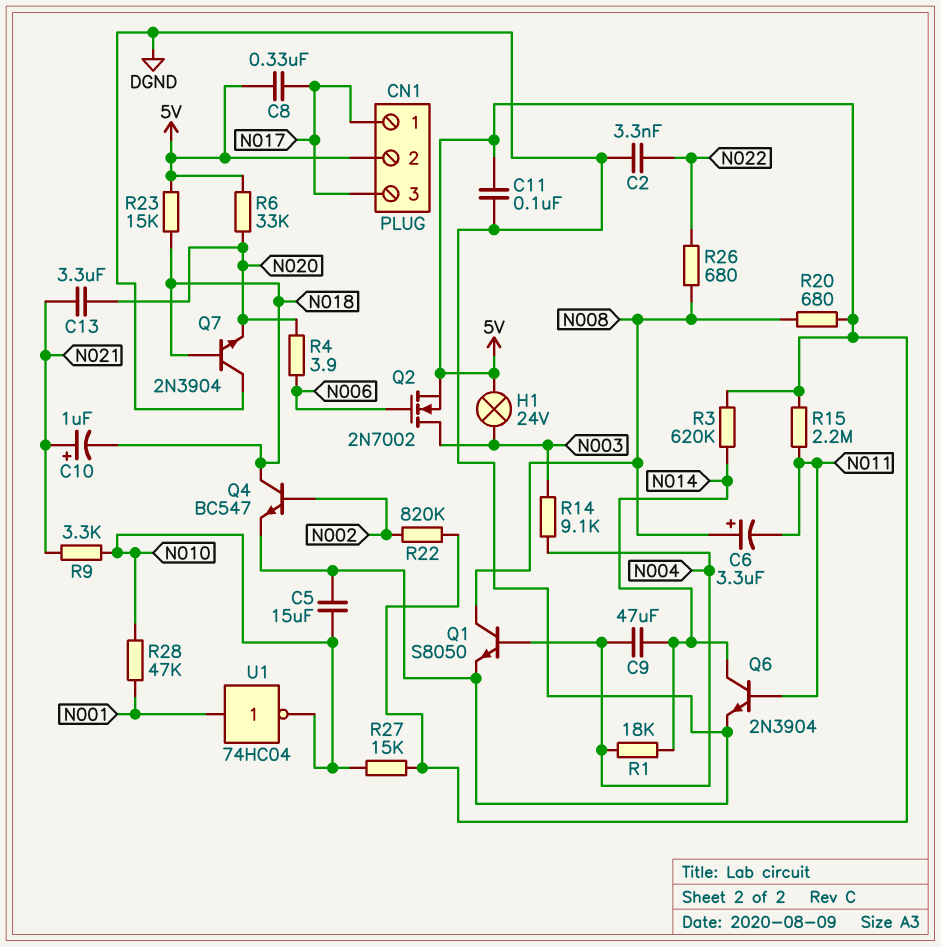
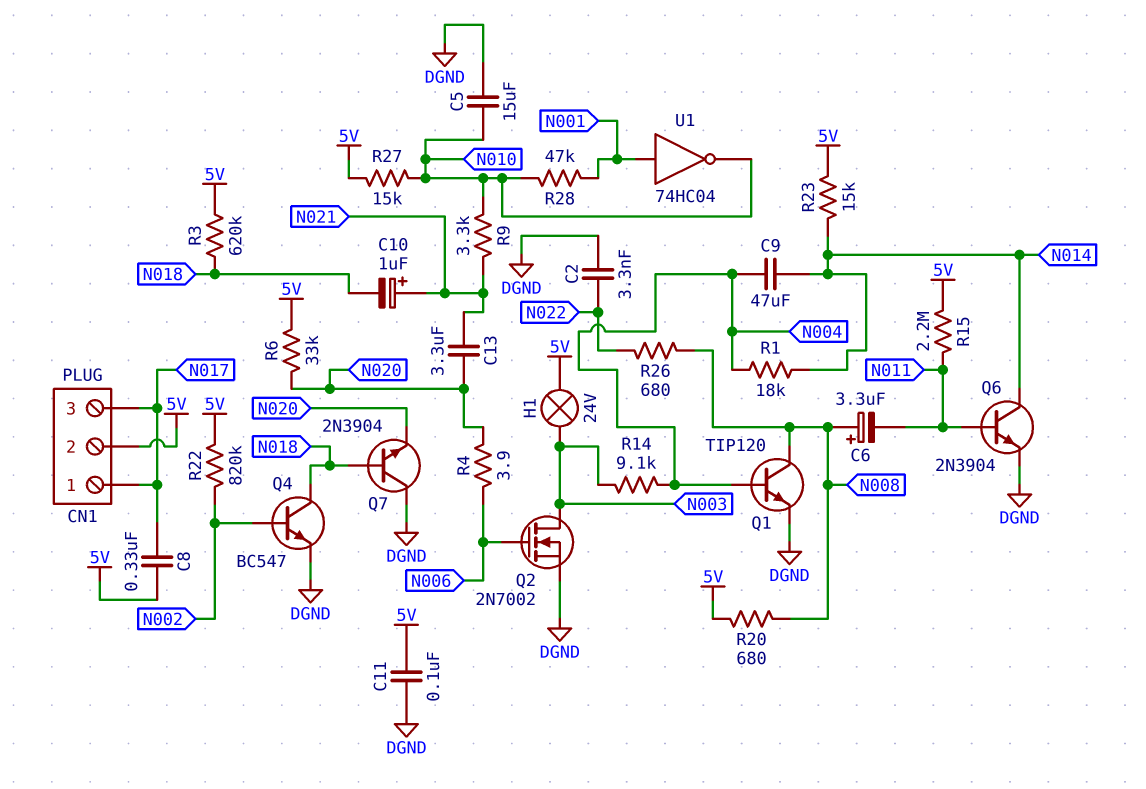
Q1: NPN S8050 (B N004, C N008, E DGND) -> NPN TIP120 (B N004, C N008, E DGND)
Q2: NMOS 2N7002 (G N006, D N003, S 5V) -> NMOS 2N7002 (G N006, D N003, S DGND)
R3: 620k (5V, N014) -> 620k (5V, N018)
R23: 15k (5V, N018) -> 15k (5V, N014)

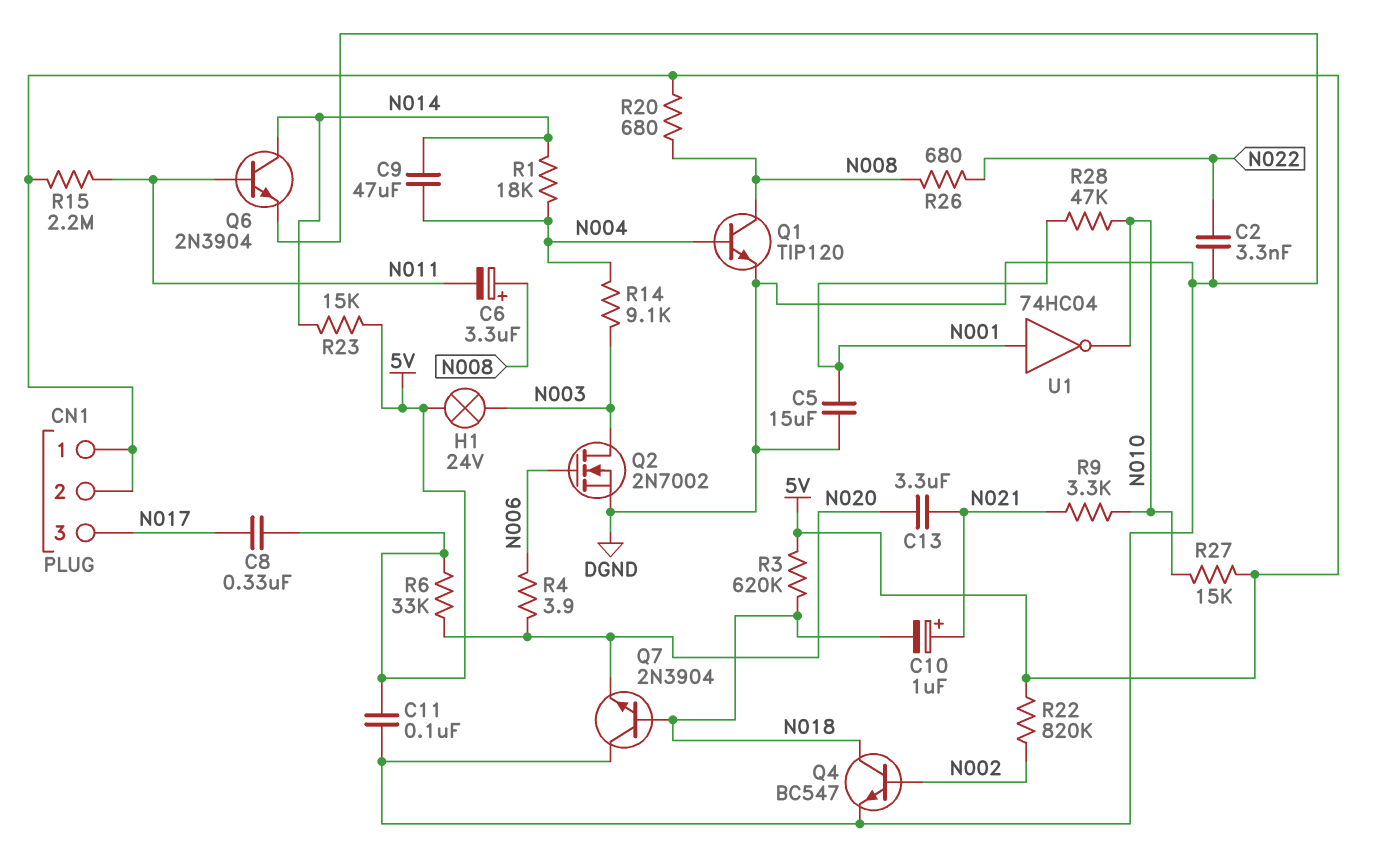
C5: 15uF (DGND, N010) -> 15uF (DGND, N001)
CN1 pin 1: N017 -> 5V

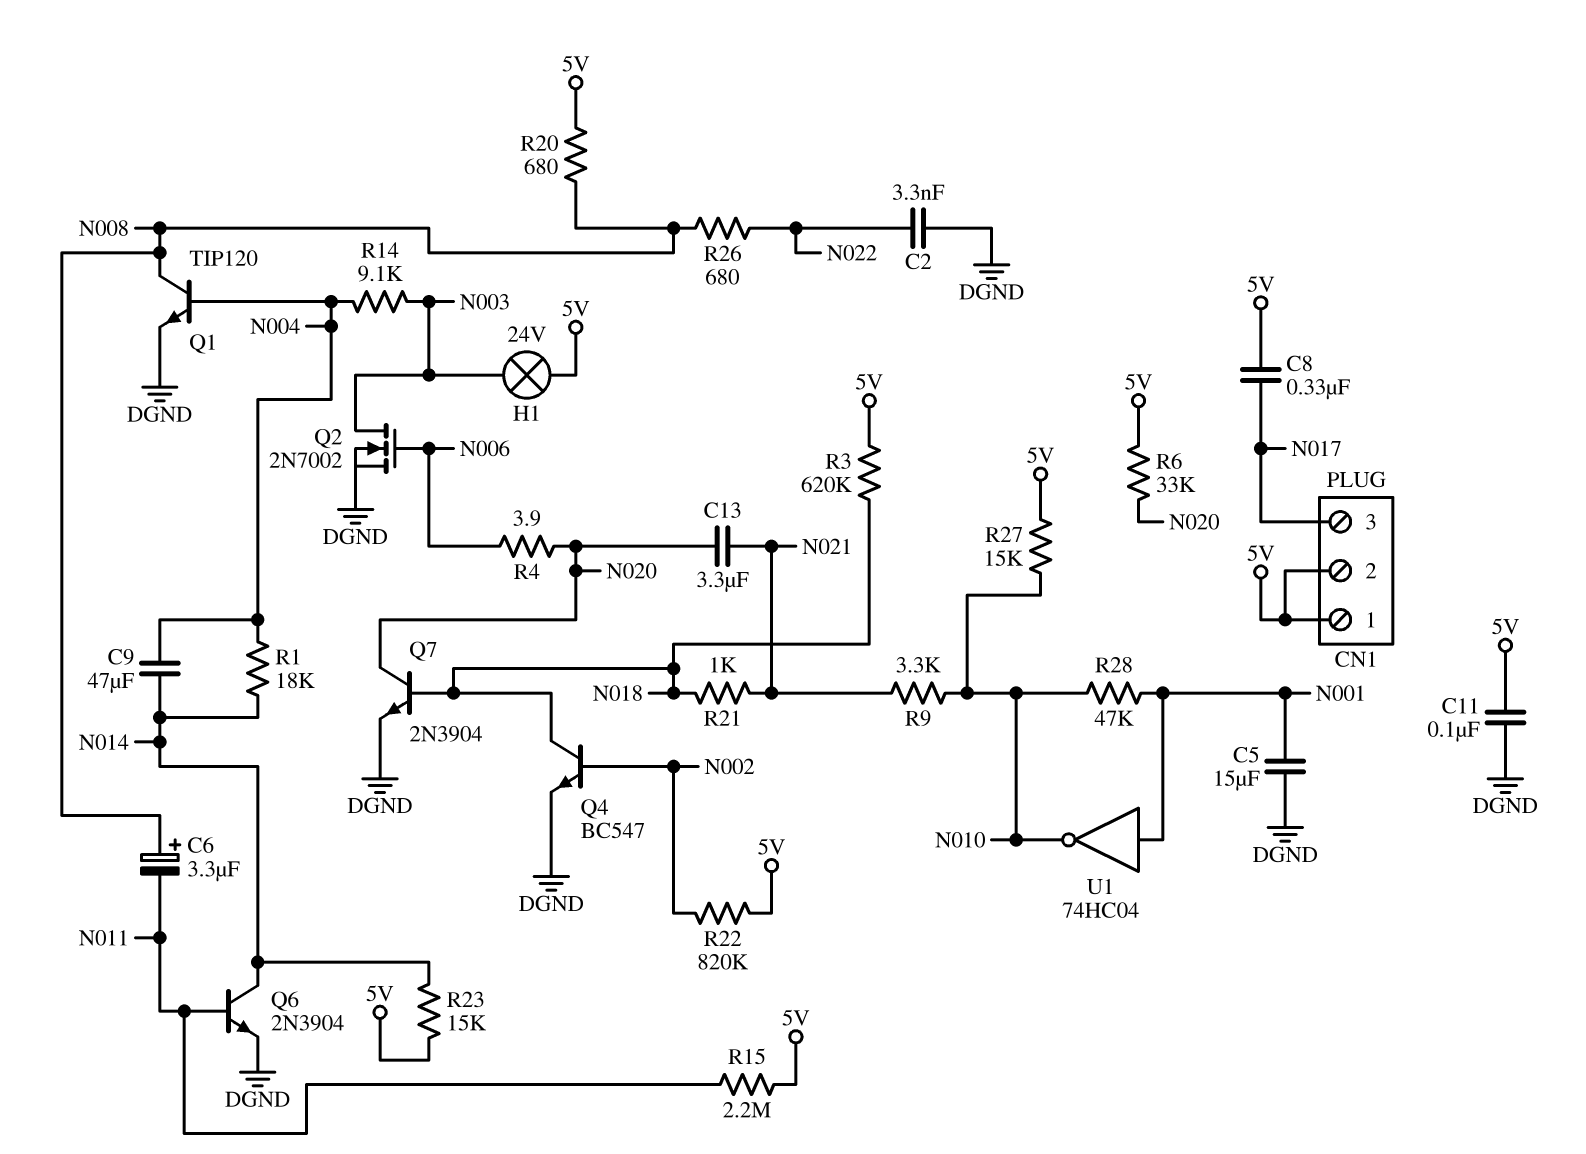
C10: 1uF (plus N021, minus N018) -> none
Q7: NPN 2N3904 (B N018, C DGND, E N020) -> NPN 2N3904 (B N018, C N020, E DGND)
R21: none -> 1k (N018, N021)

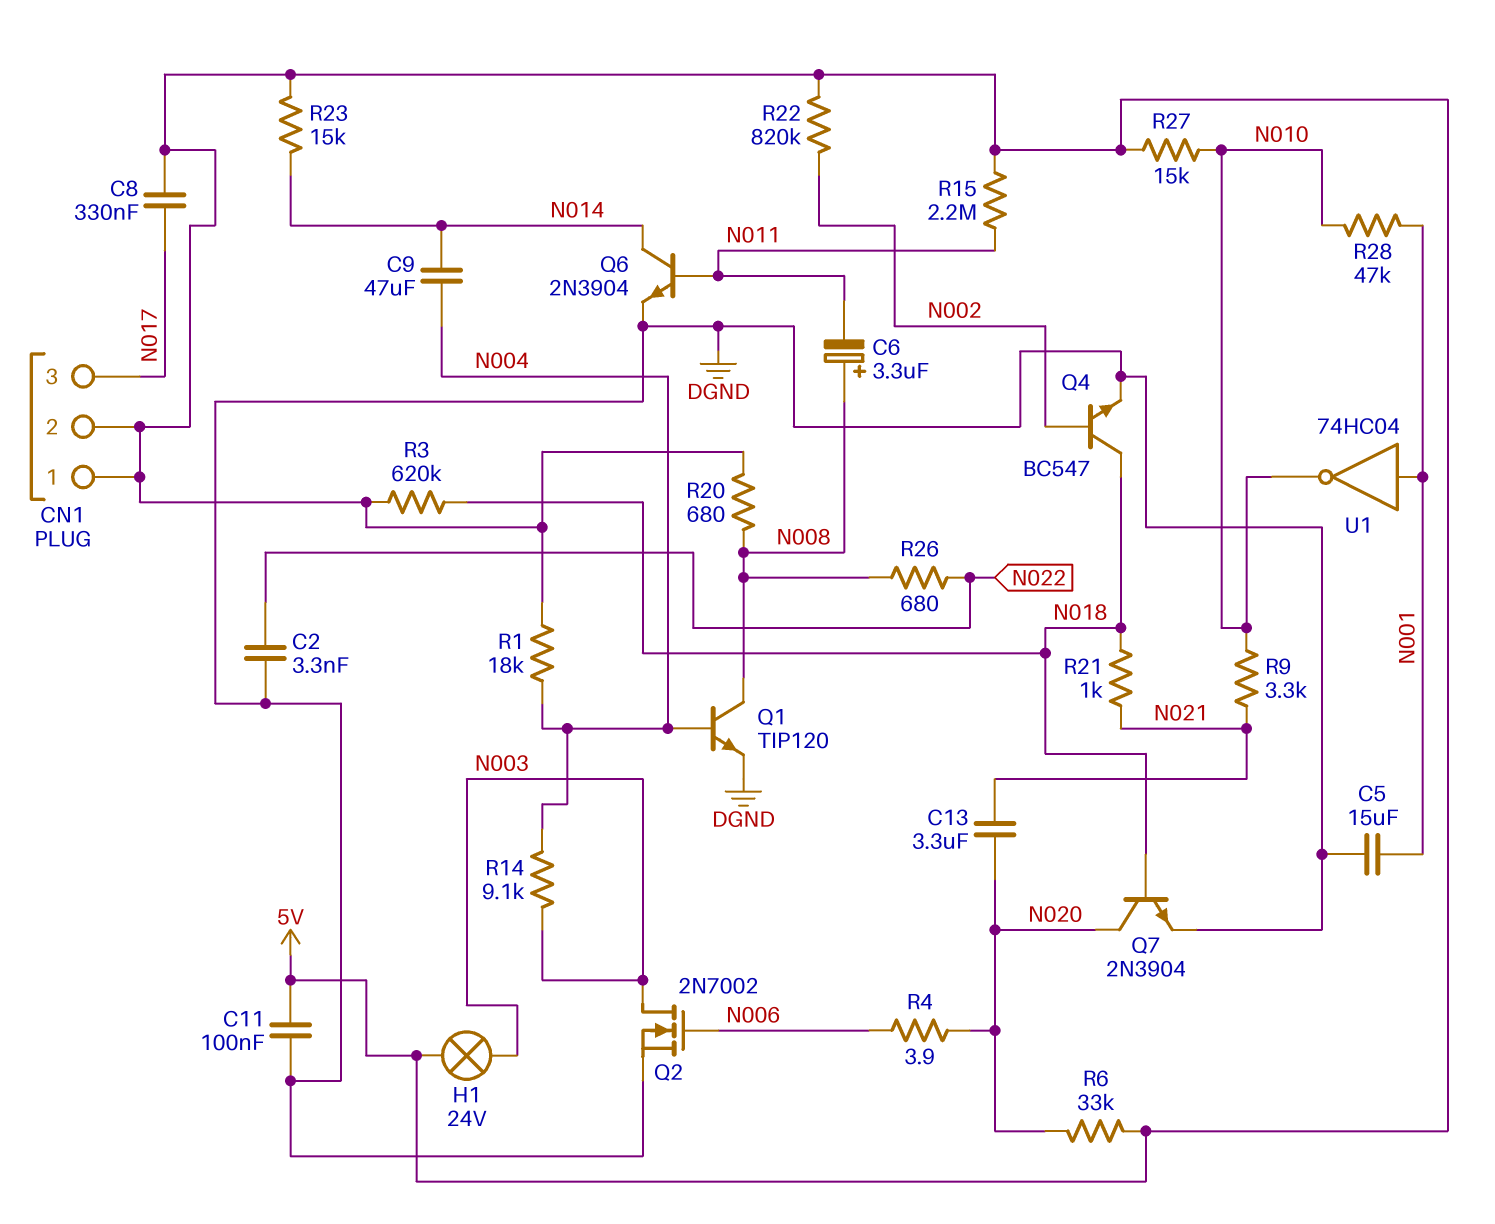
R1: 18k (N004, N014) -> 18k (5V, N004)

